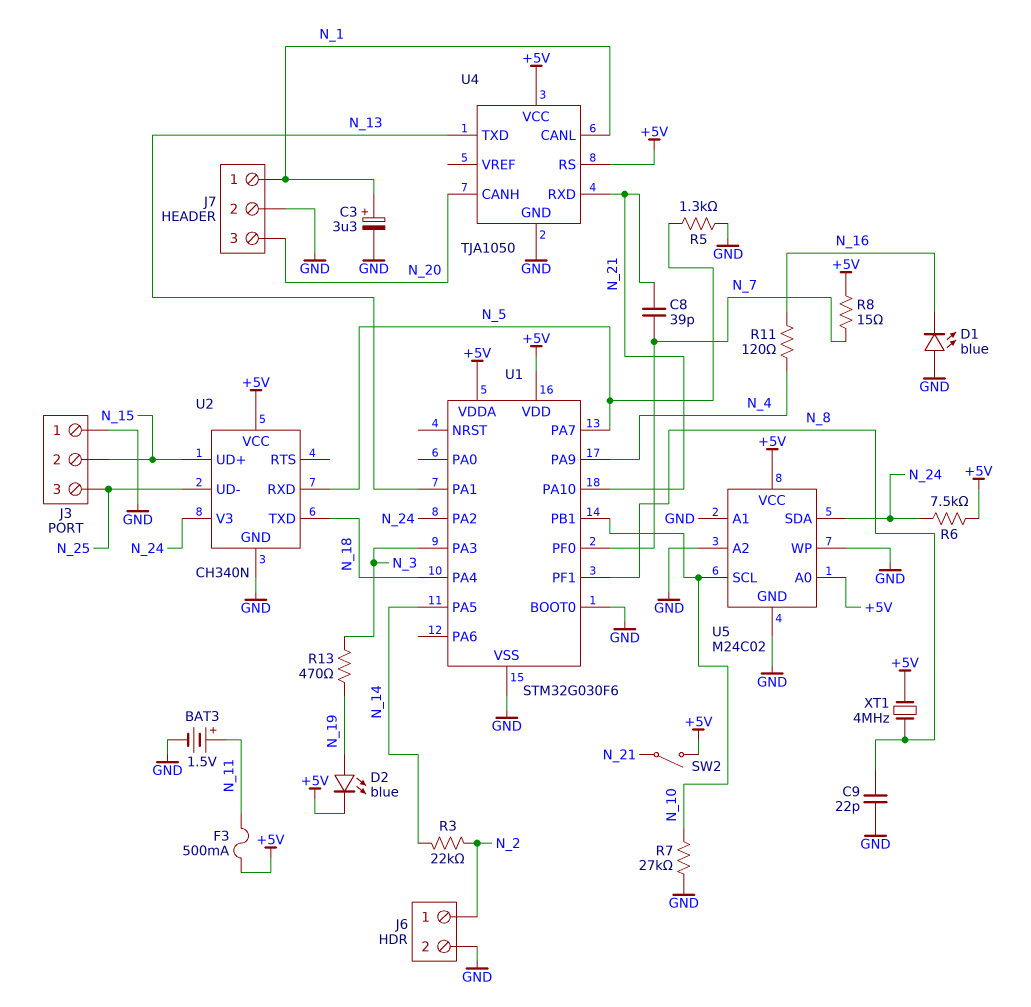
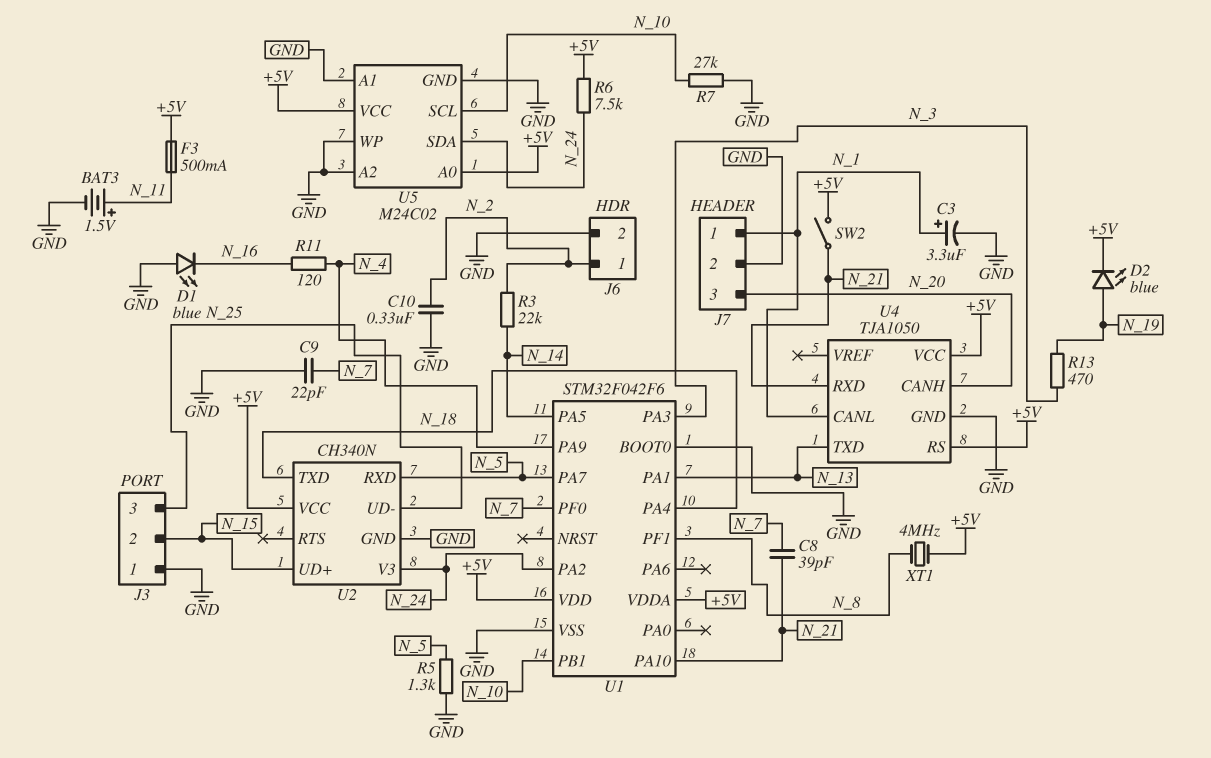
C9: 22pF (GND, N_8) -> 22pF (GND, N_7)
C10: none -> 330nF (GND, N_2)
R8: 15 (+5V, N_7) -> none
U1: STM32G030F6 -> STM32F042F6

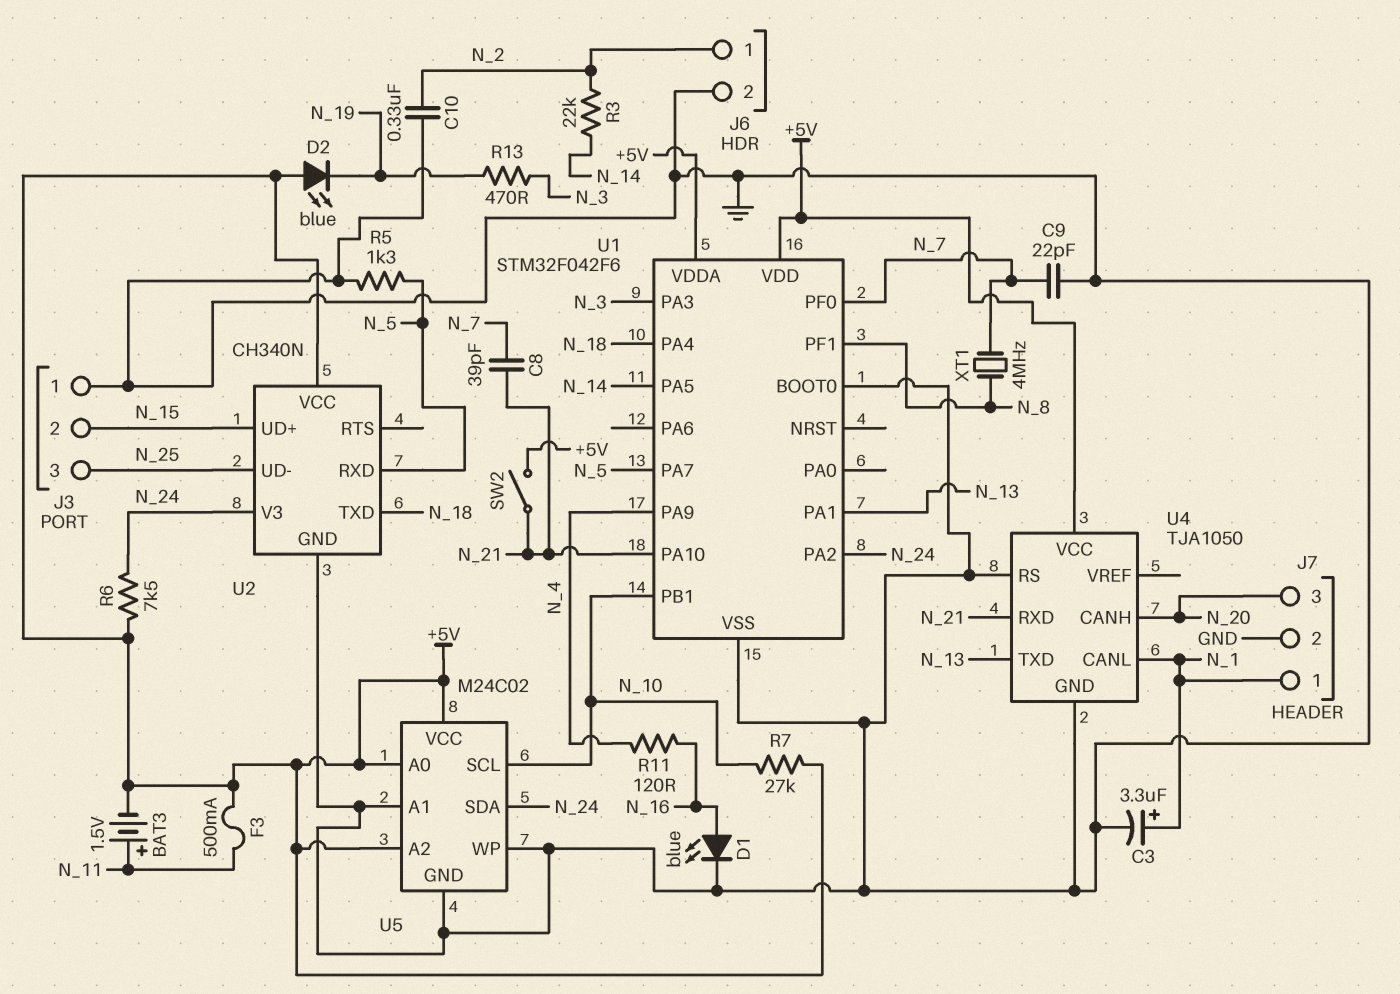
BAT3: 1.5V (plus N_11, minus GND) -> 1.5V (plus N_11, minus +5V)
D1: LED blue (A GND, K N_16) -> LED blue (A N_16, K GND)
D2: LED blue (A N_19, K +5V) -> LED blue (A +5V, K N_19)
R7: 27k (GND, N_10) -> 27k (+5V, N_10)
U4 pin RS: +5V -> GND
U5 pin A2: GND -> +5V
XT1: 4MHz (+5V, N_8) -> 4MHz (N_7, N_8)

